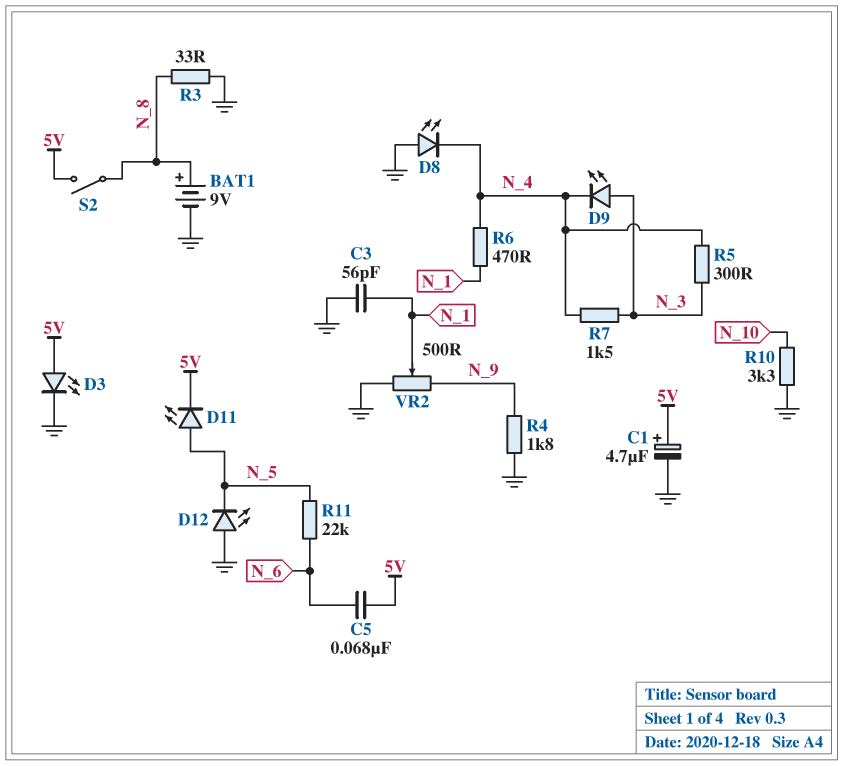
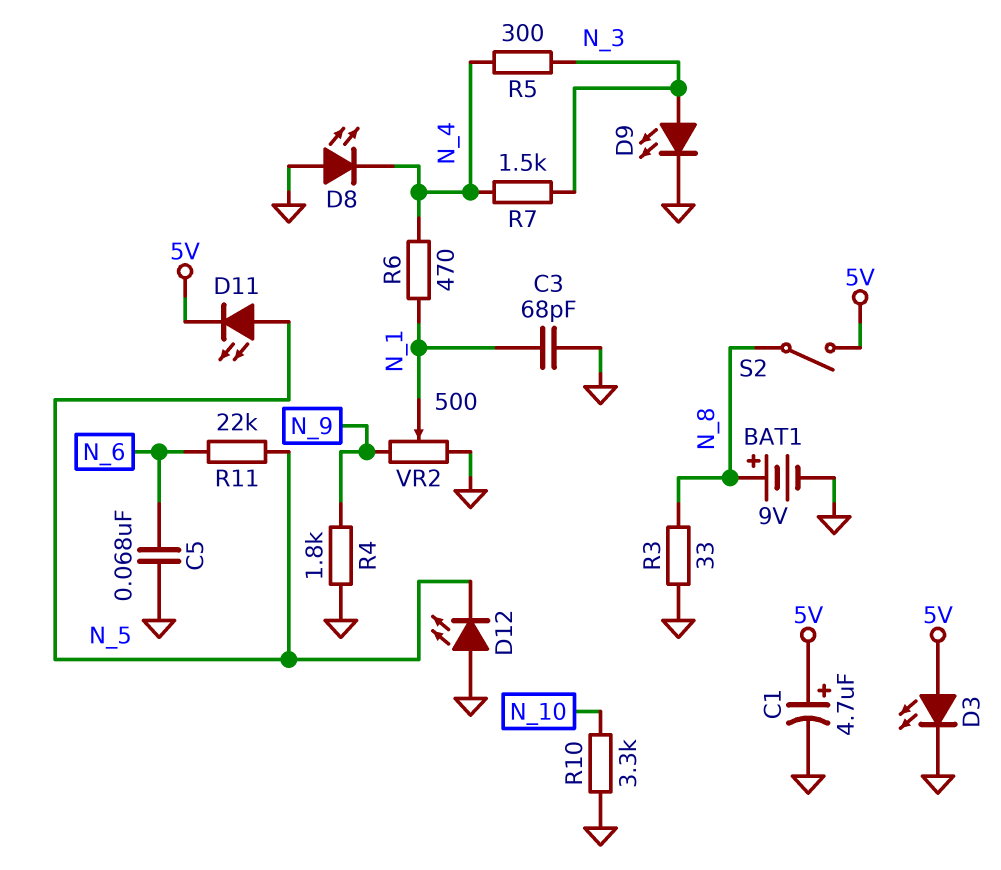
C3: 56pF (GND, N_1) -> 68pF (GND, N_1)
C5: 68nF (5V, N_6) -> 68nF (GND, N_6)
D9: LED (A N_3, K N_4) -> LED (A N_3, K GND)

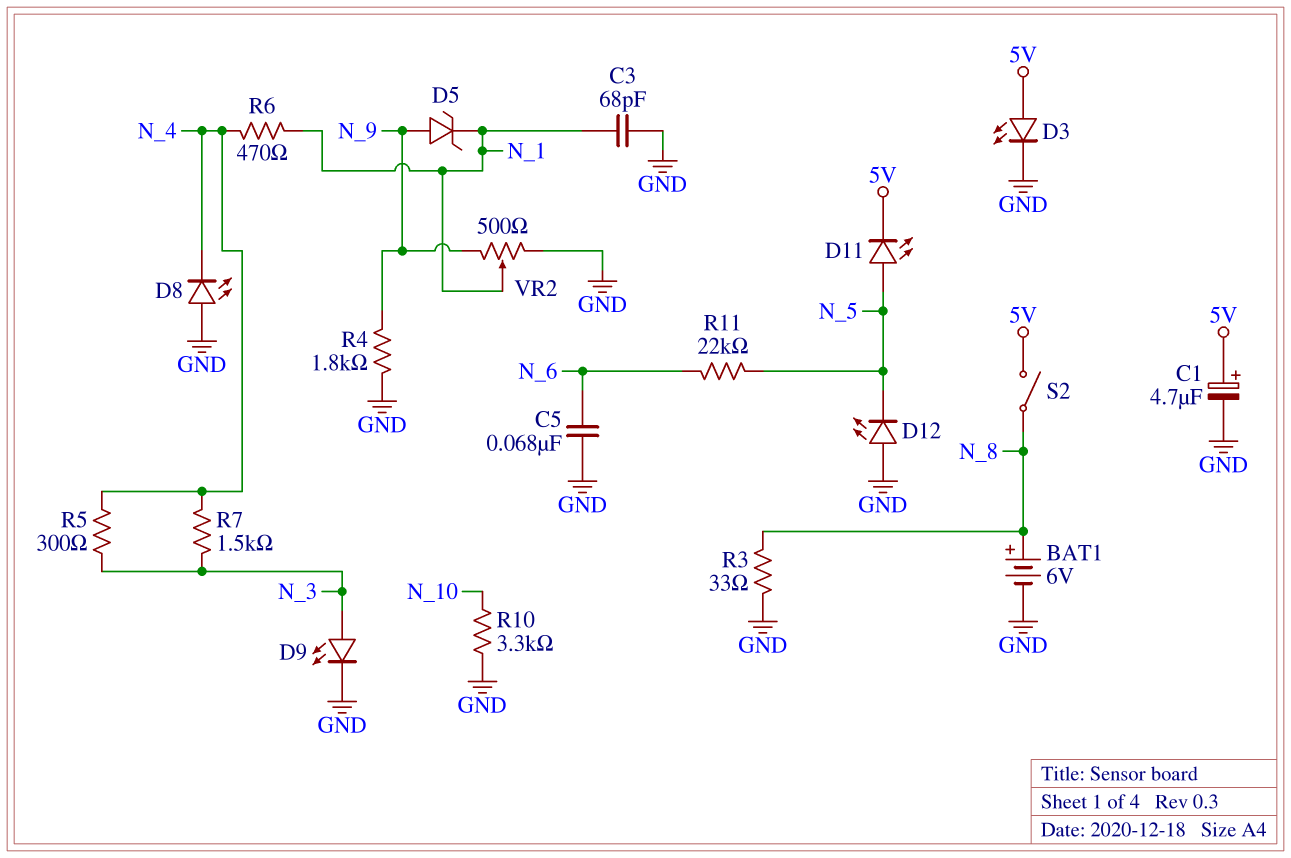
BAT1: 9V (plus N_8, minus GND) -> 6V (plus N_8, minus GND)
D5: none -> zener (A N_9, K N_1)

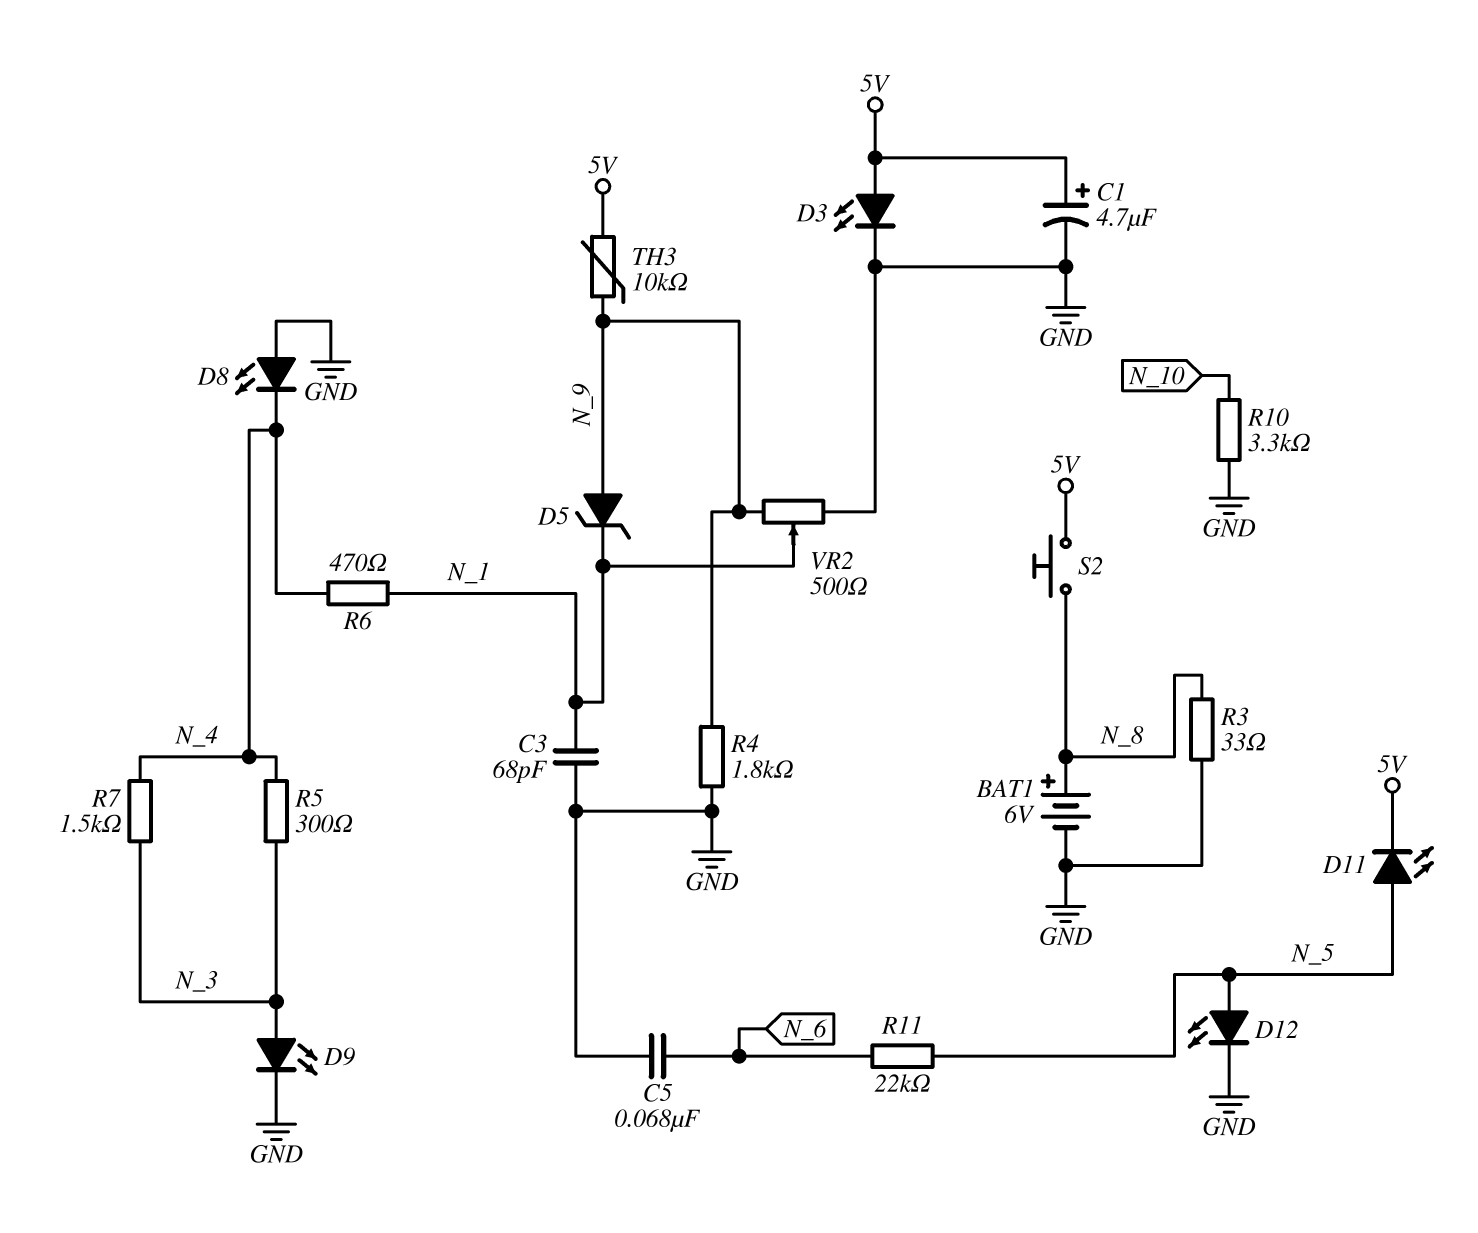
D12: LED (A GND, K N_5) -> LED (A N_5, K GND)
S2: switch (5V, N_8) -> button (5V, N_8)
TH3: none -> 10k (5V, N_9)

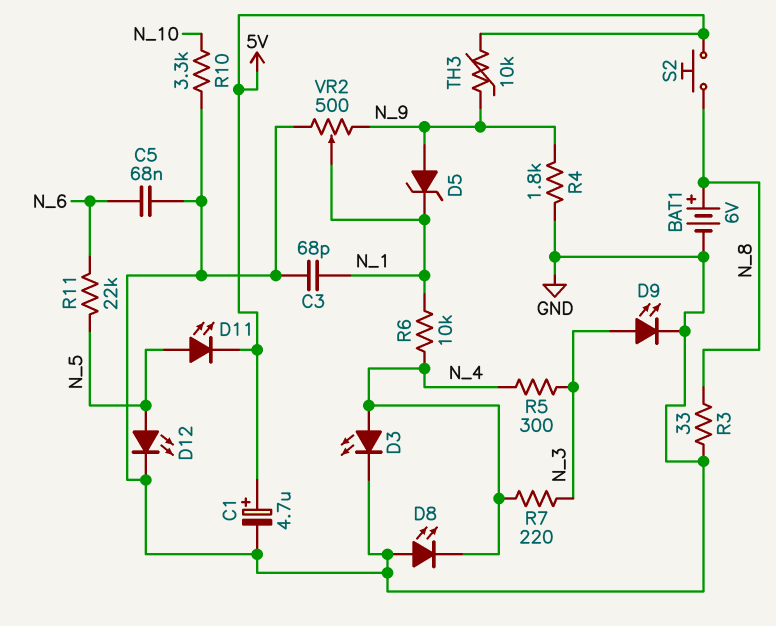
D3: LED (A 5V, K GND) -> LED (A N_4, K GND)
R6: 470 (N_1, N_4) -> 10k (N_1, N_4)
R7: 1.5k (N_3, N_4) -> 220 (N_3, N_4)

